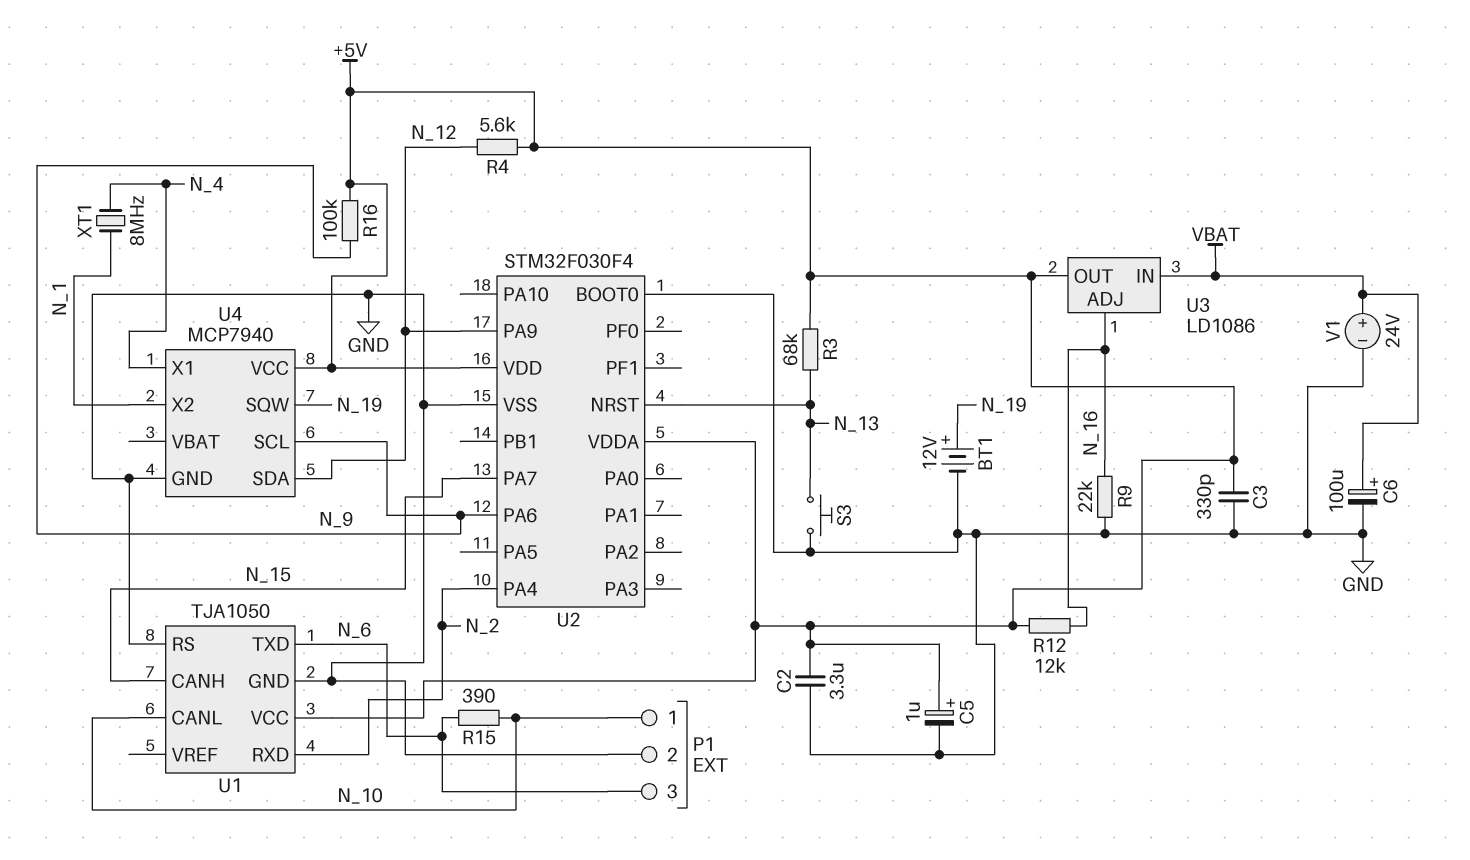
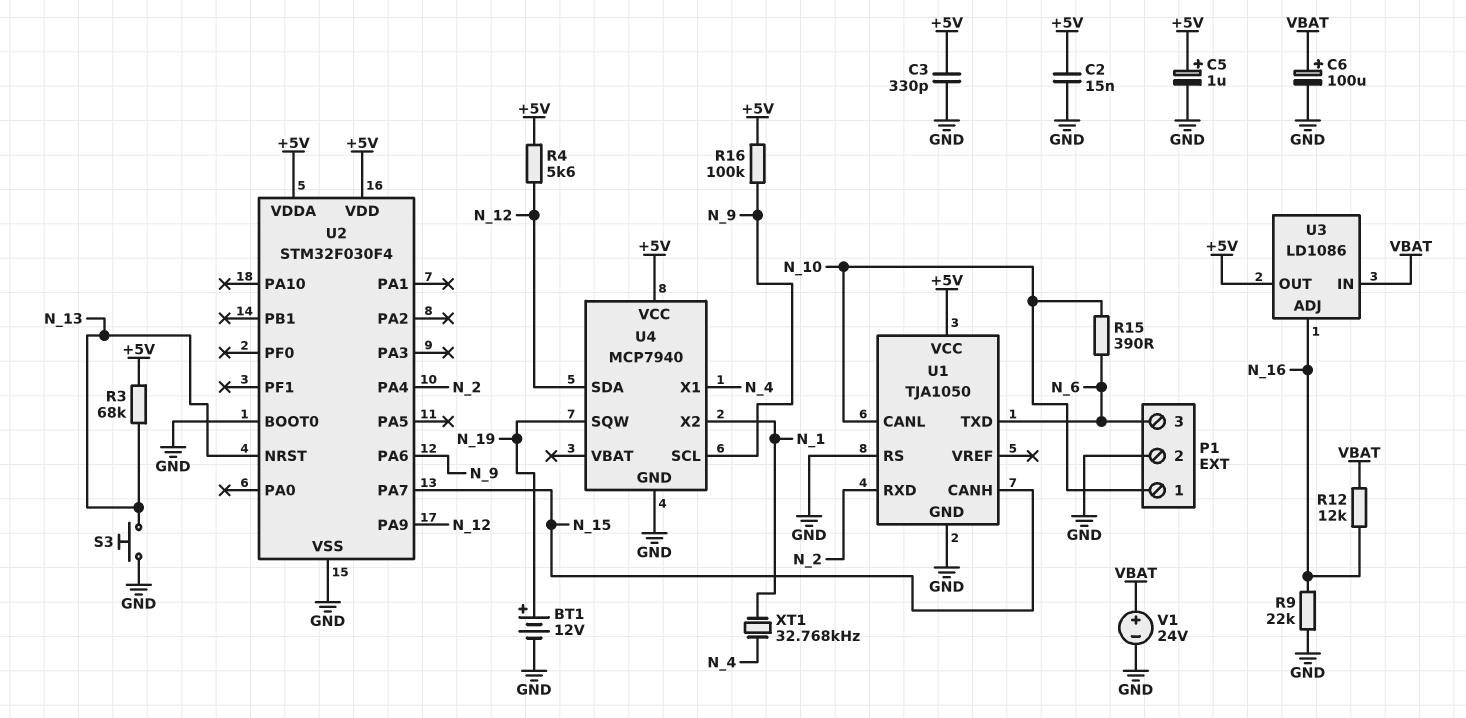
C2: 3.3uF (+5V, GND) -> 15nF (+5V, GND)
R12: 12k (+5V, N_16) -> 12k (N_16, VBAT)
XT1: 8MHz (N_1, N_4) -> 32.768kHz (N_1, N_4)

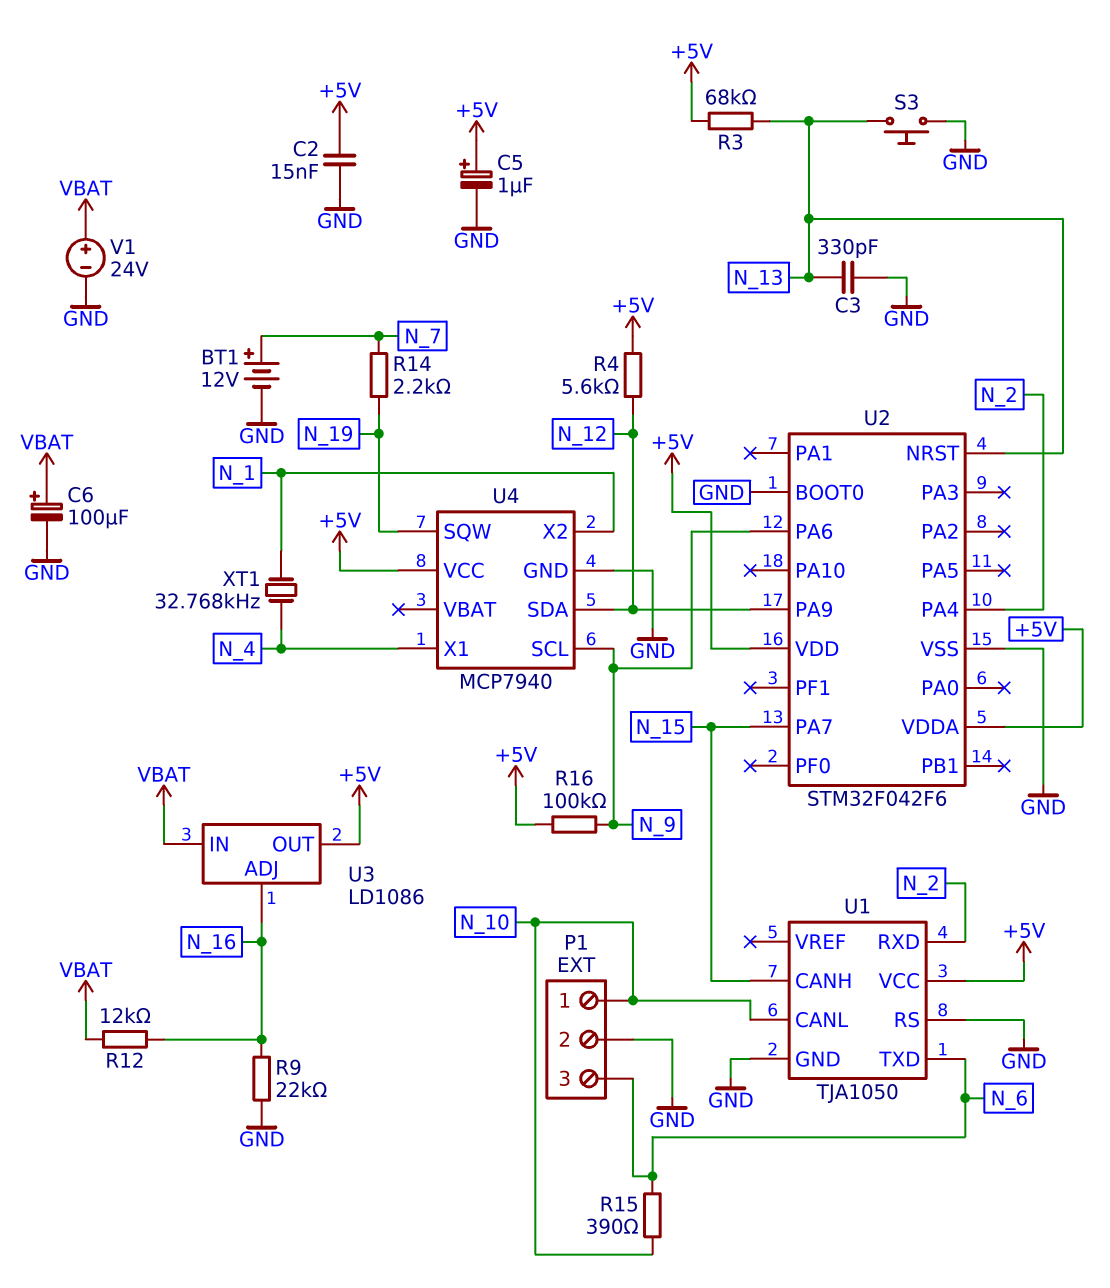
BT1: 12V (plus N_19, minus GND) -> 12V (plus N_7, minus GND)
C3: 330pF (+5V, GND) -> 330pF (GND, N_13)
R14: none -> 2.2k (N_7, N_19)
U2: STM32F030F4 -> STM32F042F6

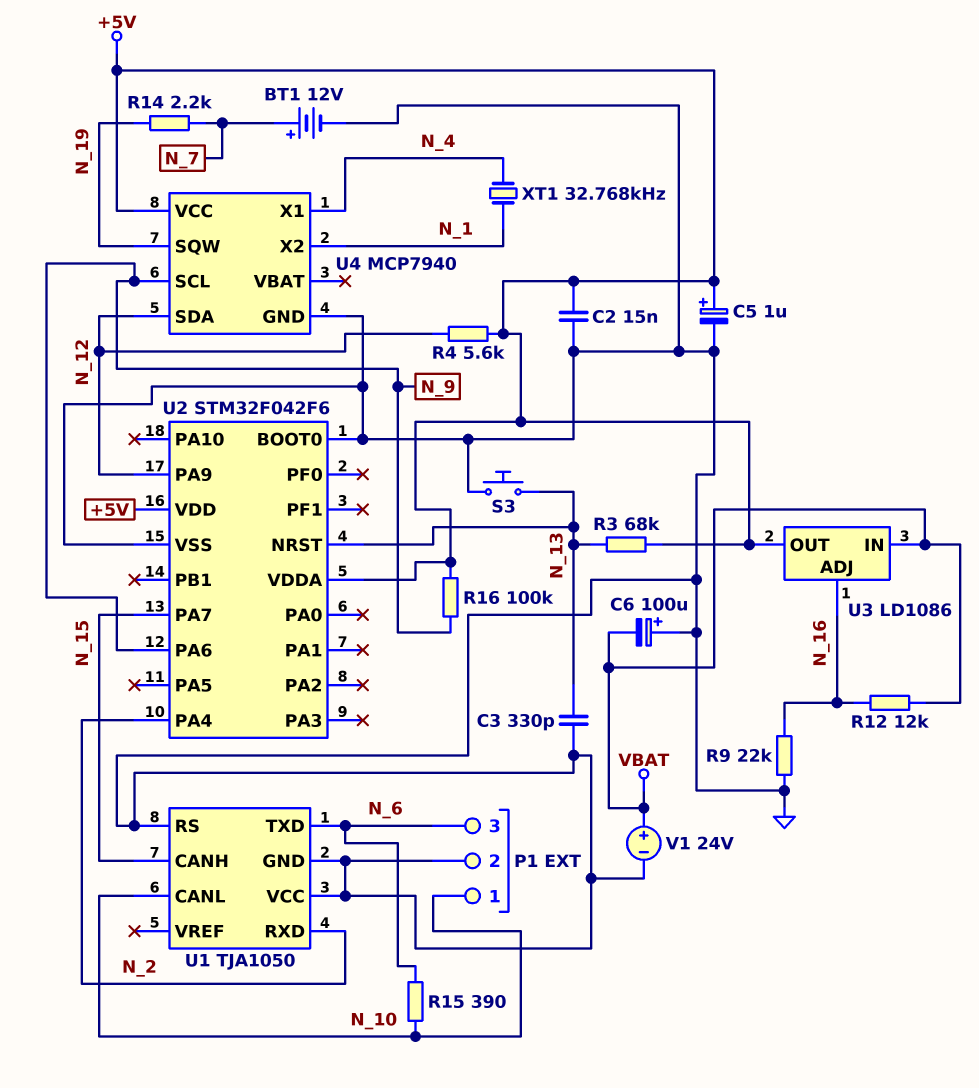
C6: 100uF (plus VBAT, minus GND) -> 100uF (plus GND, minus VBAT)
U1 pin VCC: +5V -> GND

